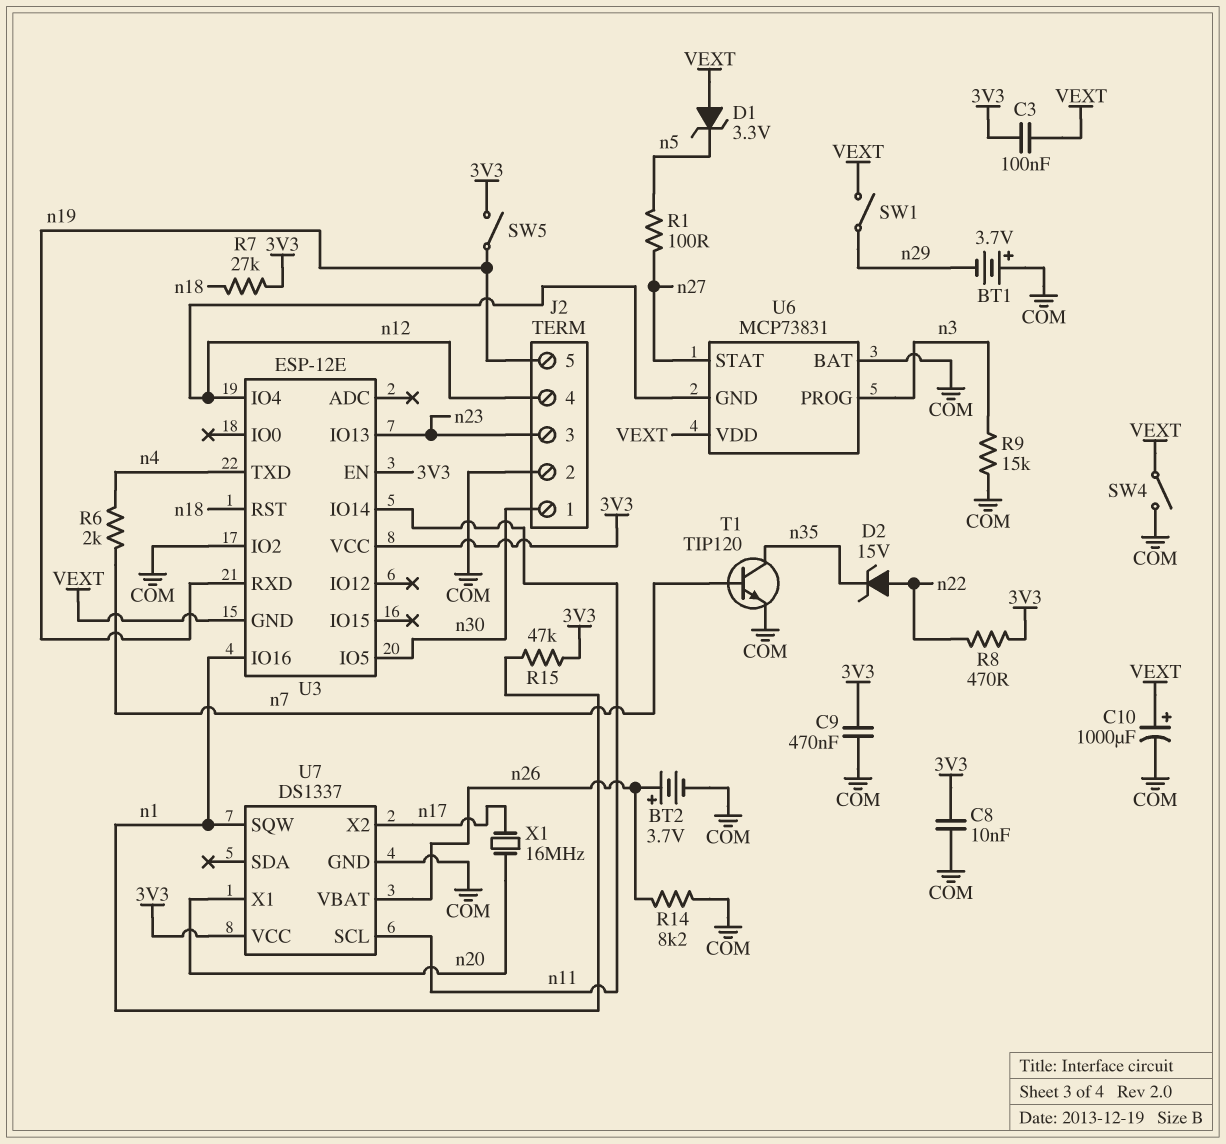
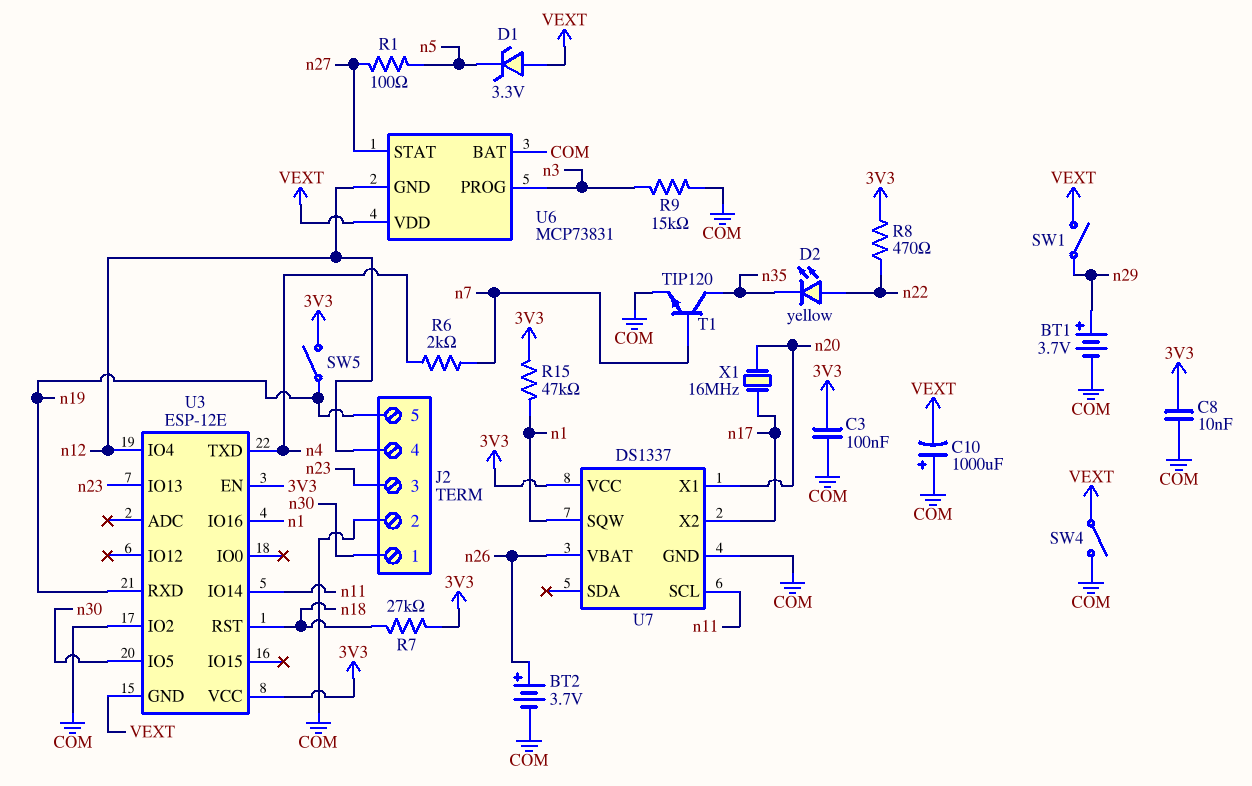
BT1: 3.7V (plus COM, minus n29) -> 3.7V (plus n29, minus COM)
C3: 100nF (3V3, VEXT) -> 100nF (3V3, COM)
C9: 470nF (3V3, COM) -> none
C10: 1000uF (plus VEXT, minus COM) -> 1000uF (plus COM, minus VEXT)
D2: zener 15V (A n22, K n35) -> LED yellow (A n22, K n35)
R14: 8.2k (COM, n26) -> none

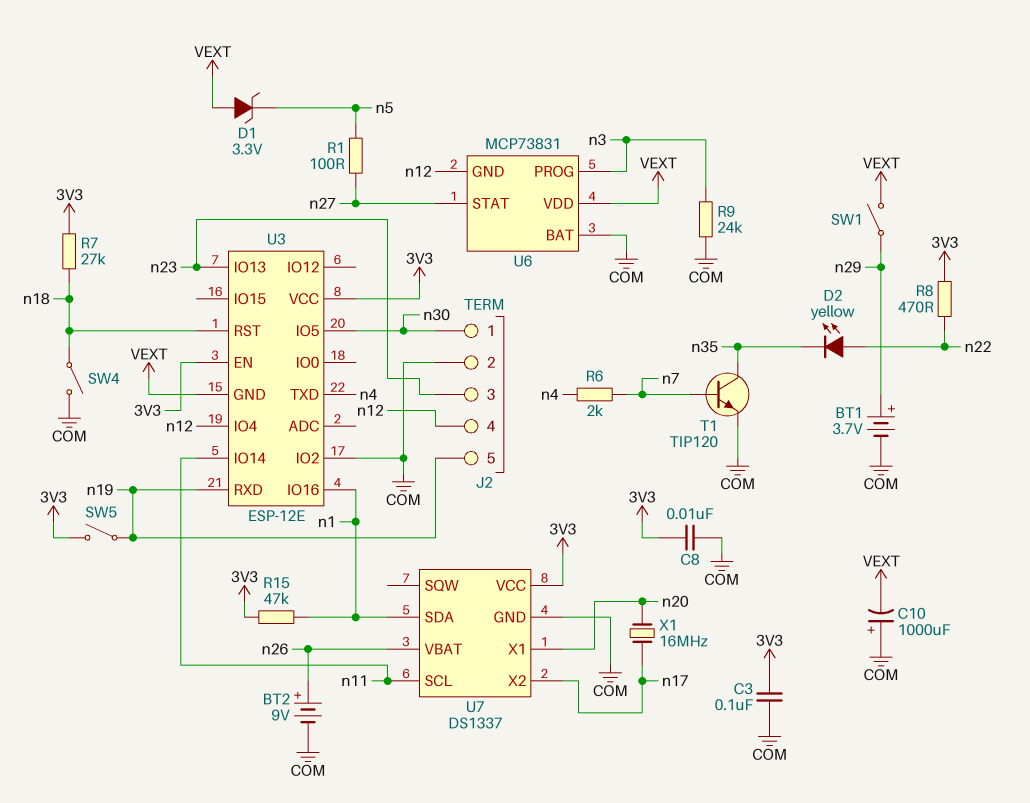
BT2: 3.7V (plus n26, minus COM) -> 9V (plus n26, minus COM)
R9: 15k (COM, n3) -> 24k (COM, n3)
SW4: switch (COM, VEXT) -> switch (COM, n18)
U7 pin SDA: none -> n1
U7 pin SQW: n1 -> none

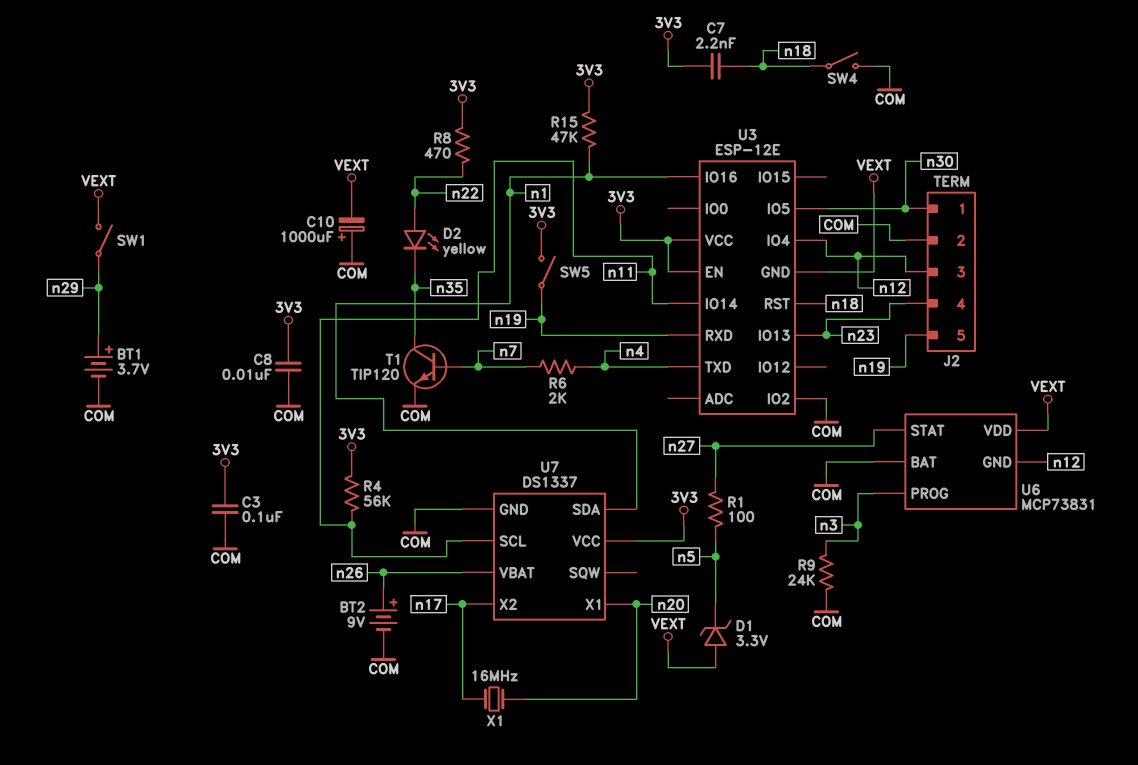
C7: none -> 2.2nF (3V3, n18)
J2 pin 3: n23 -> n12
J2 pin 4: n12 -> n23
R4: none -> 56k (3V3, n11)
R7: 27k (3V3, n18) -> none

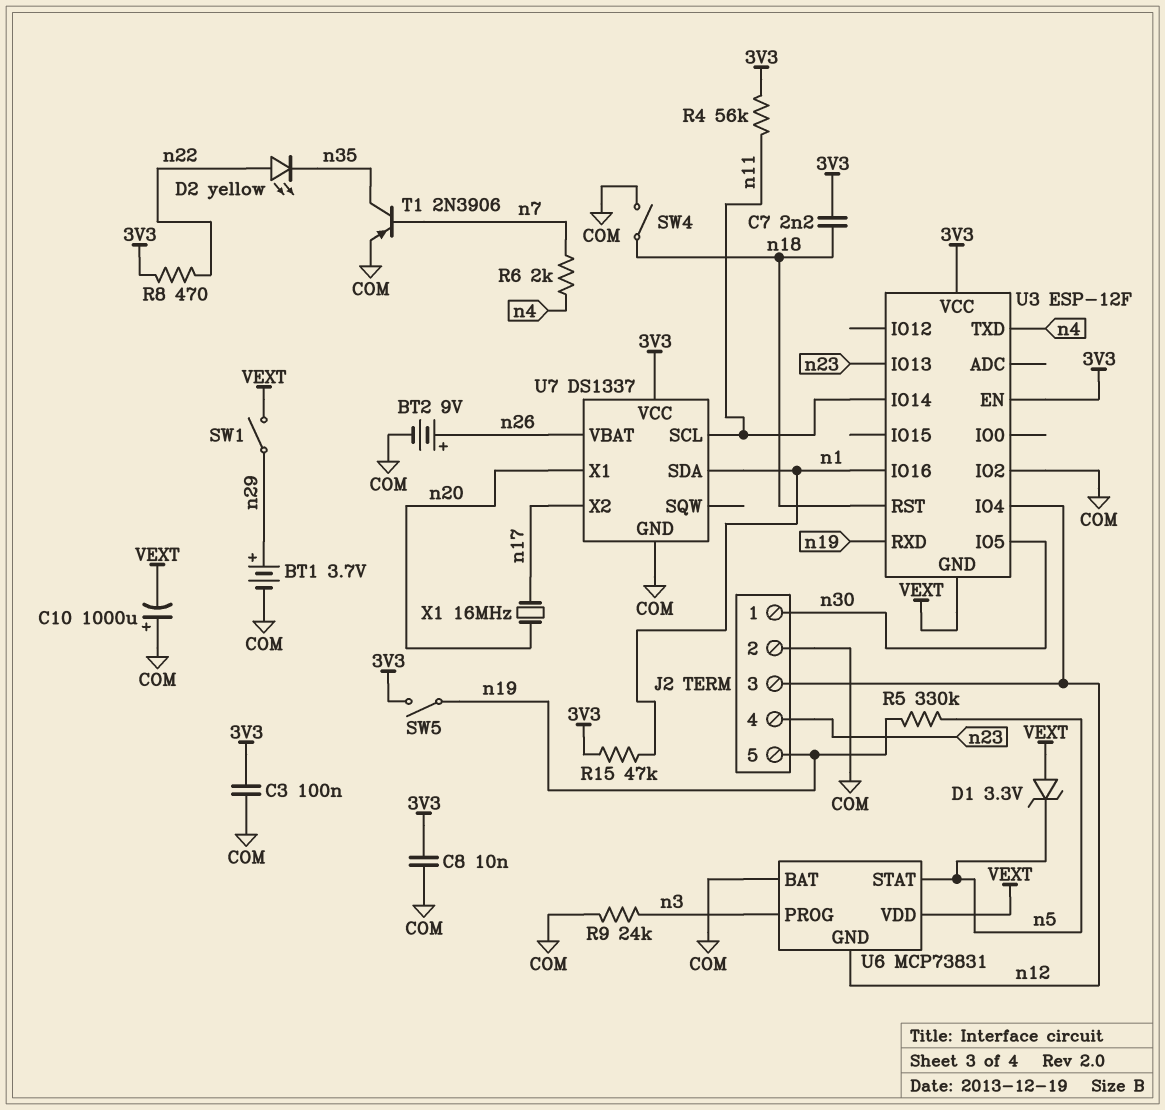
R1: 100 (n5, n27) -> none
R5: none -> 330k (n5, n19)
T1: NPN TIP120 (B n7, C n35, E COM) -> PNP 2N3906 (B n7, C n35, E COM)
U3: ESP-12E -> ESP-12F
U6 pin STAT: n27 -> n5

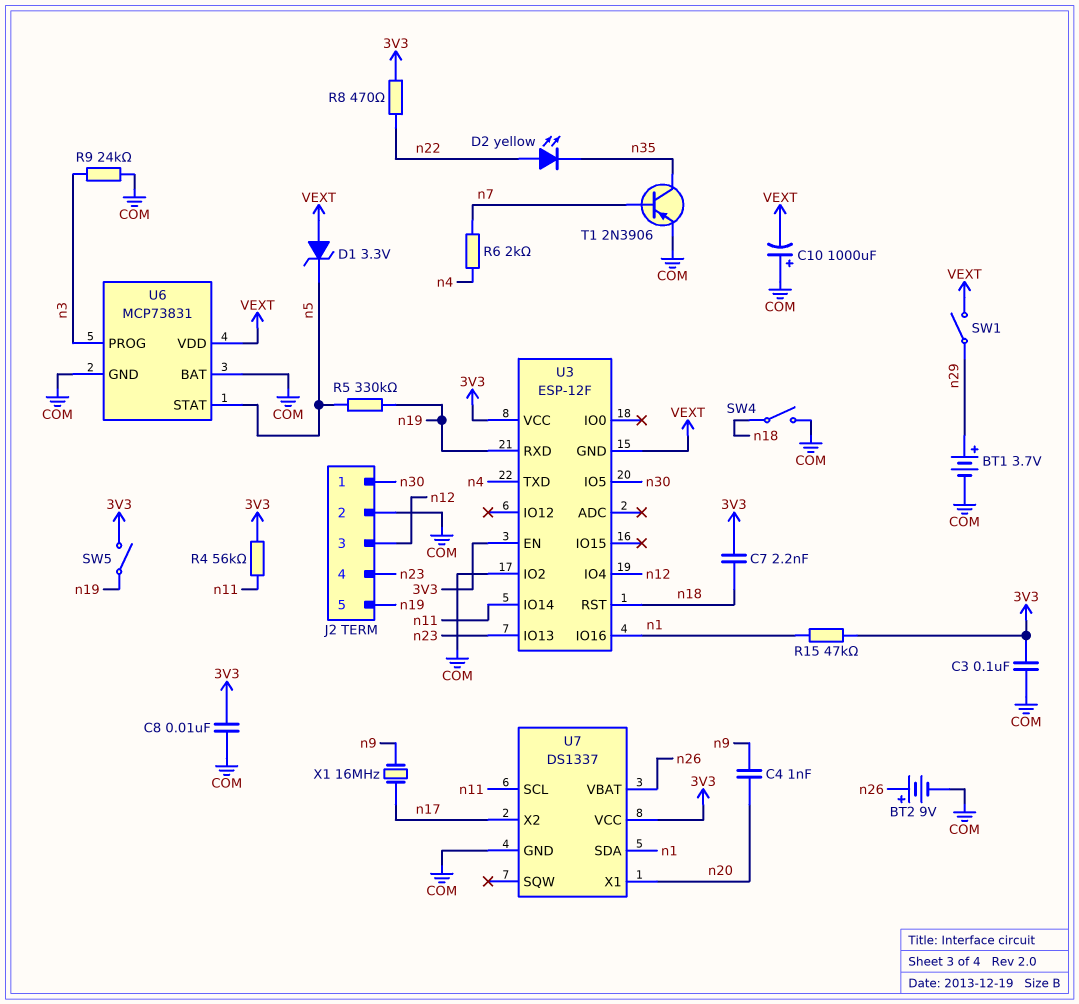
C4: none -> 1nF (n9, n20)
U6 pin GND: n12 -> COM
X1: 16MHz (n17, n20) -> 16MHz (n9, n17)

